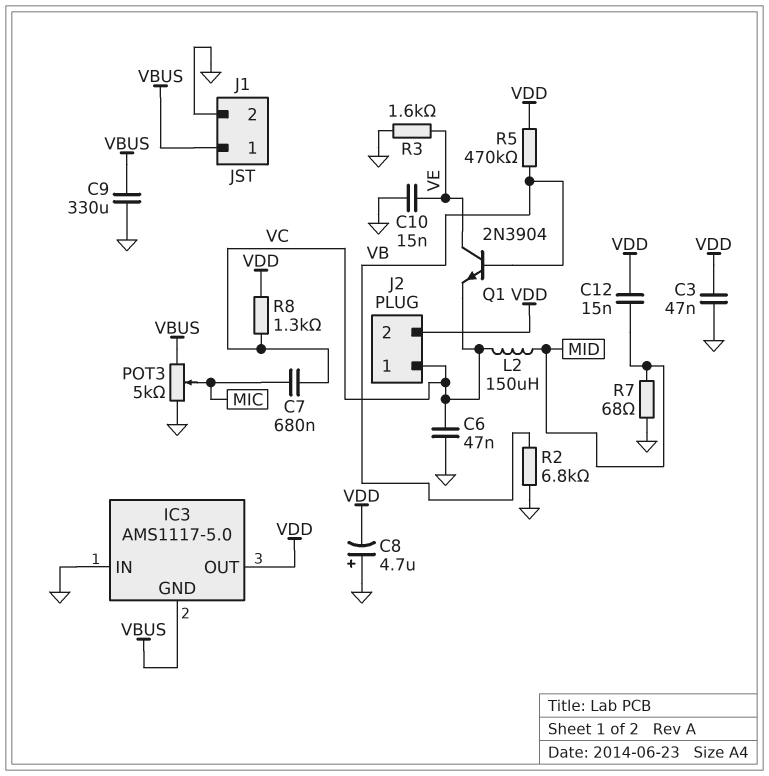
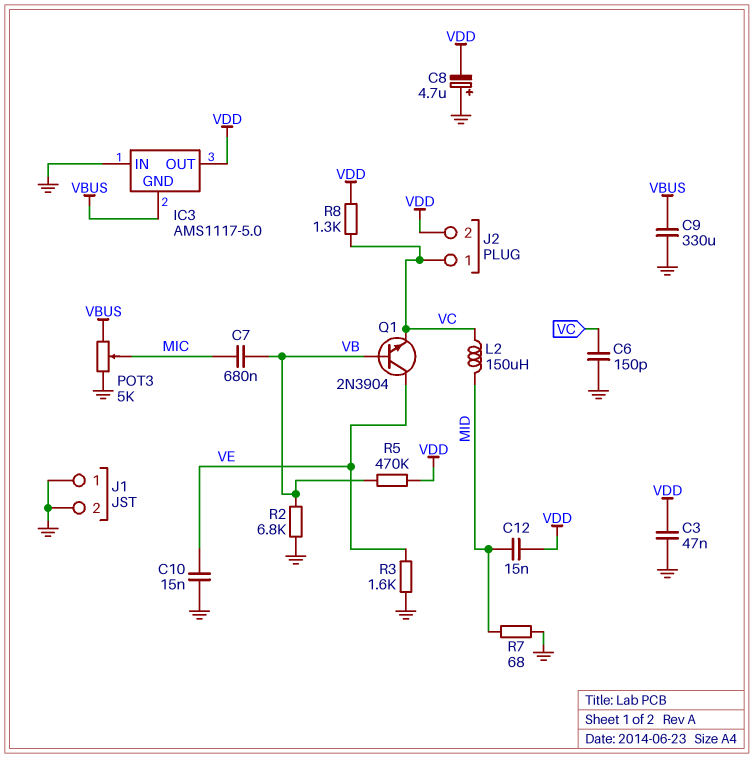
C6: 47nF (GND, VC) -> 150pF (GND, VC)
C7: 680nF (MIC, VC) -> 680nF (MIC, VB)
J1 pin 1: VBUS -> GND

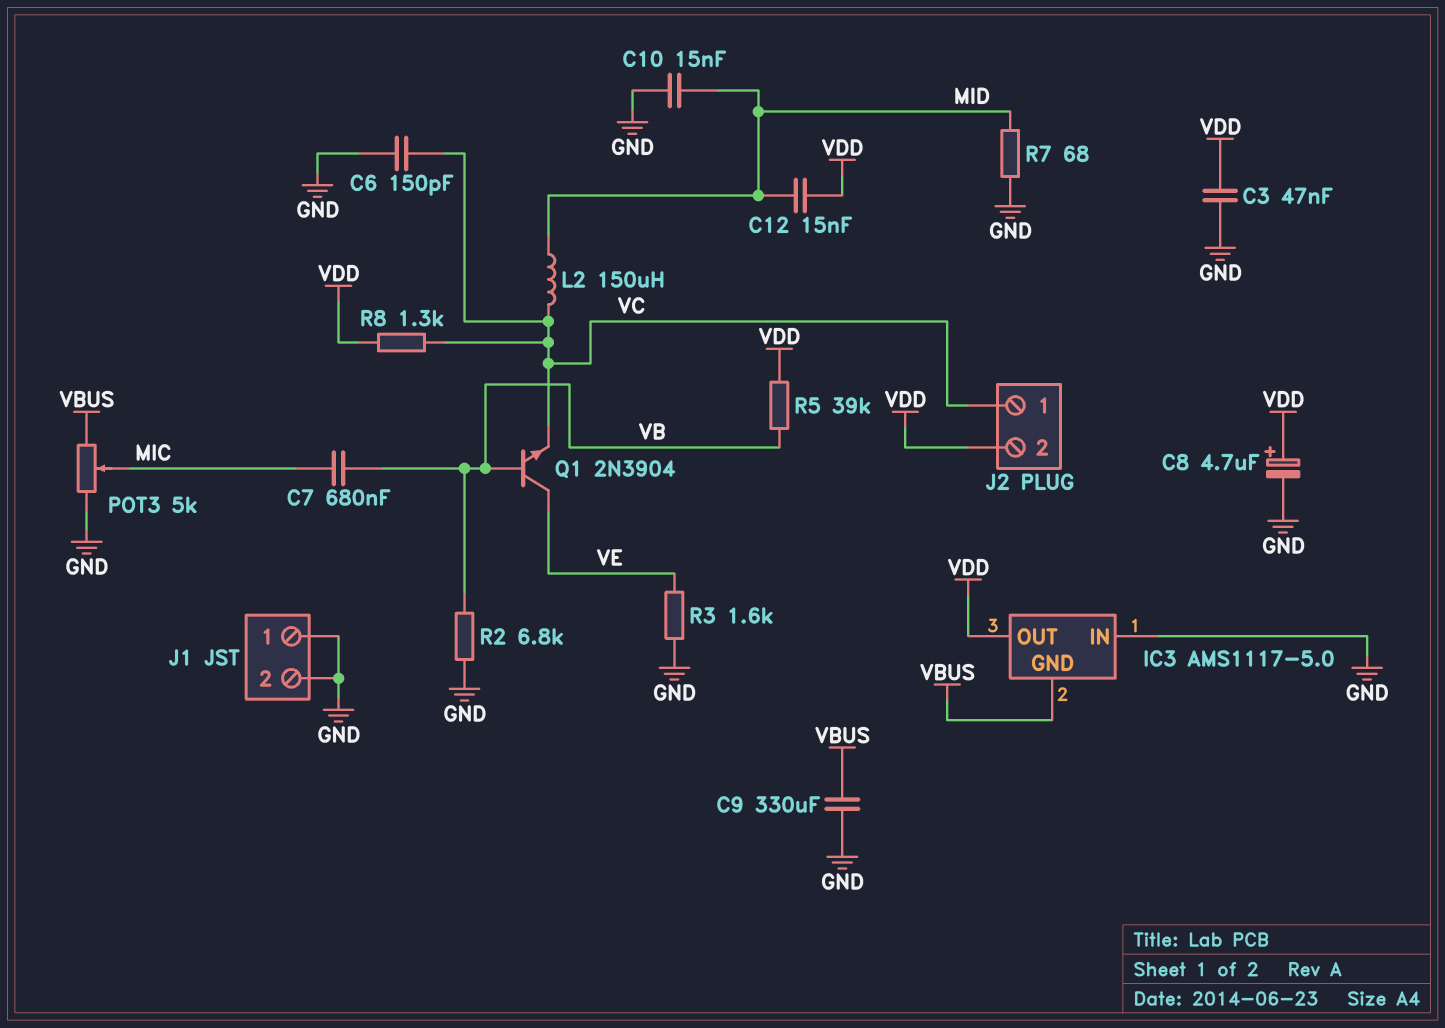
C8: 4.7uF (plus GND, minus VDD) -> 4.7uF (plus VDD, minus GND)
C10: 15nF (GND, VE) -> 15nF (GND, MID)
R5: 470k (VB, VDD) -> 39k (VB, VDD)

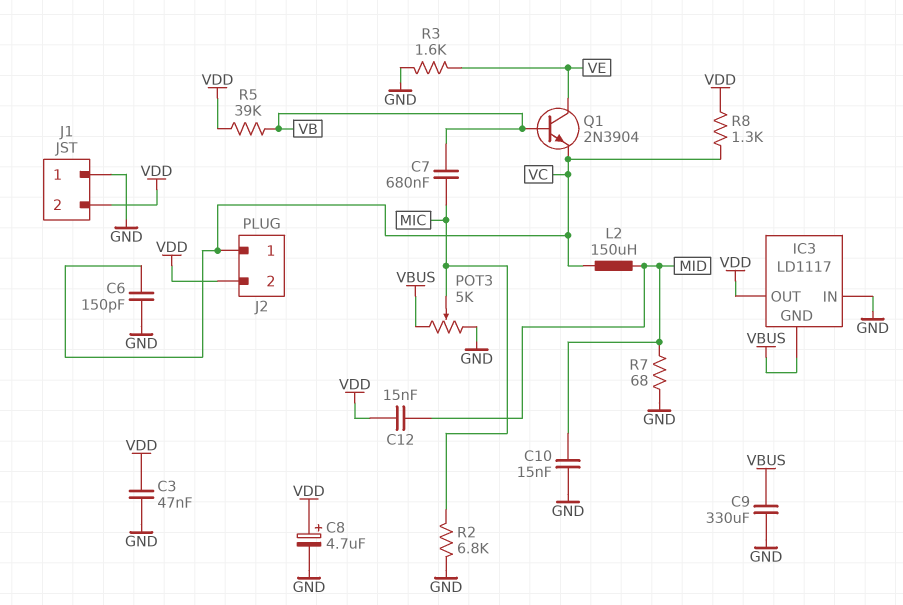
IC3: AMS1117-5.0 -> LD1117
J1 pin 2: GND -> VDD
R2: 6.8k (GND, VB) -> 6.8k (GND, MIC)

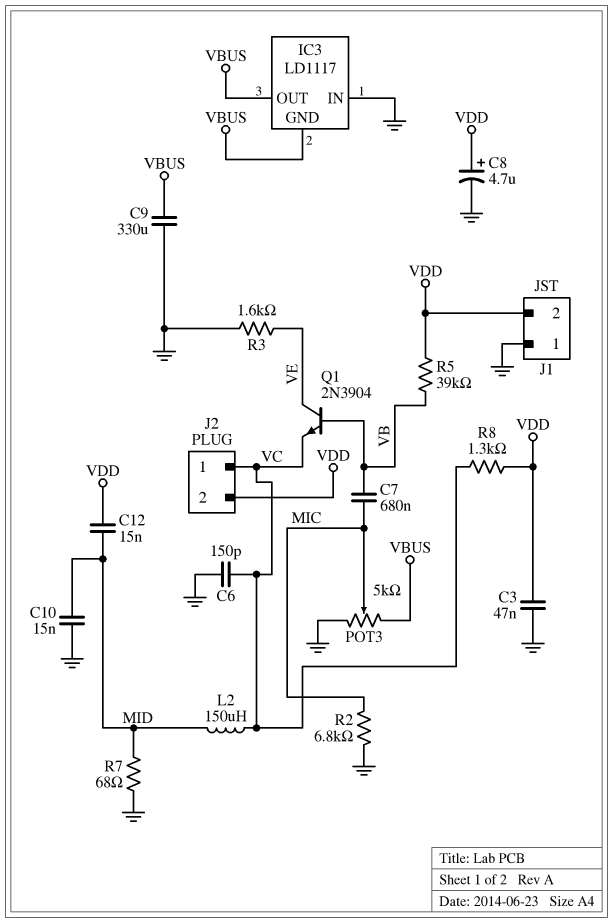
IC3 pin OUT: VDD -> VBUS

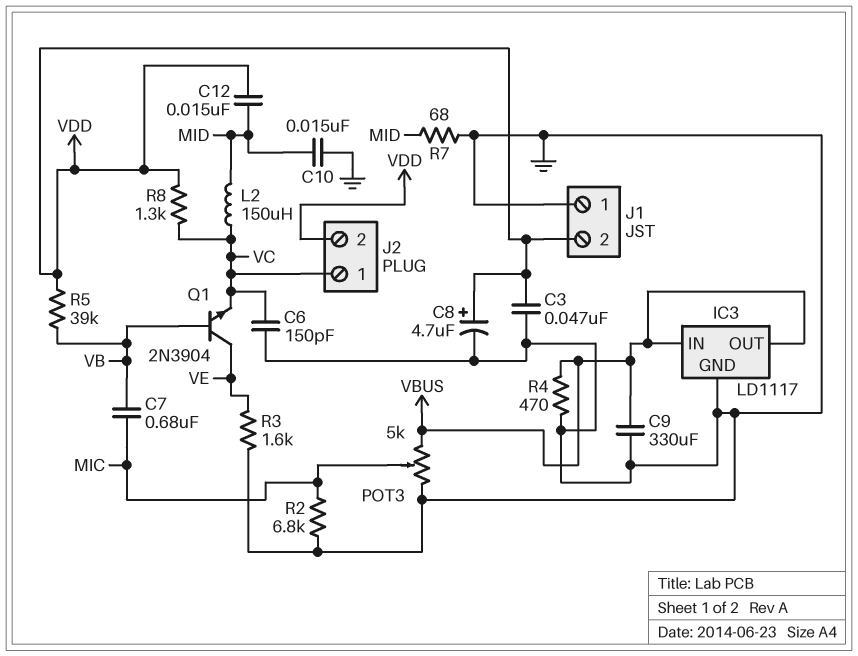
IC3 pin GND: VBUS -> GND
IC3 pin IN: GND -> VBUS
R4: none -> 470 (GND, VBUS)

